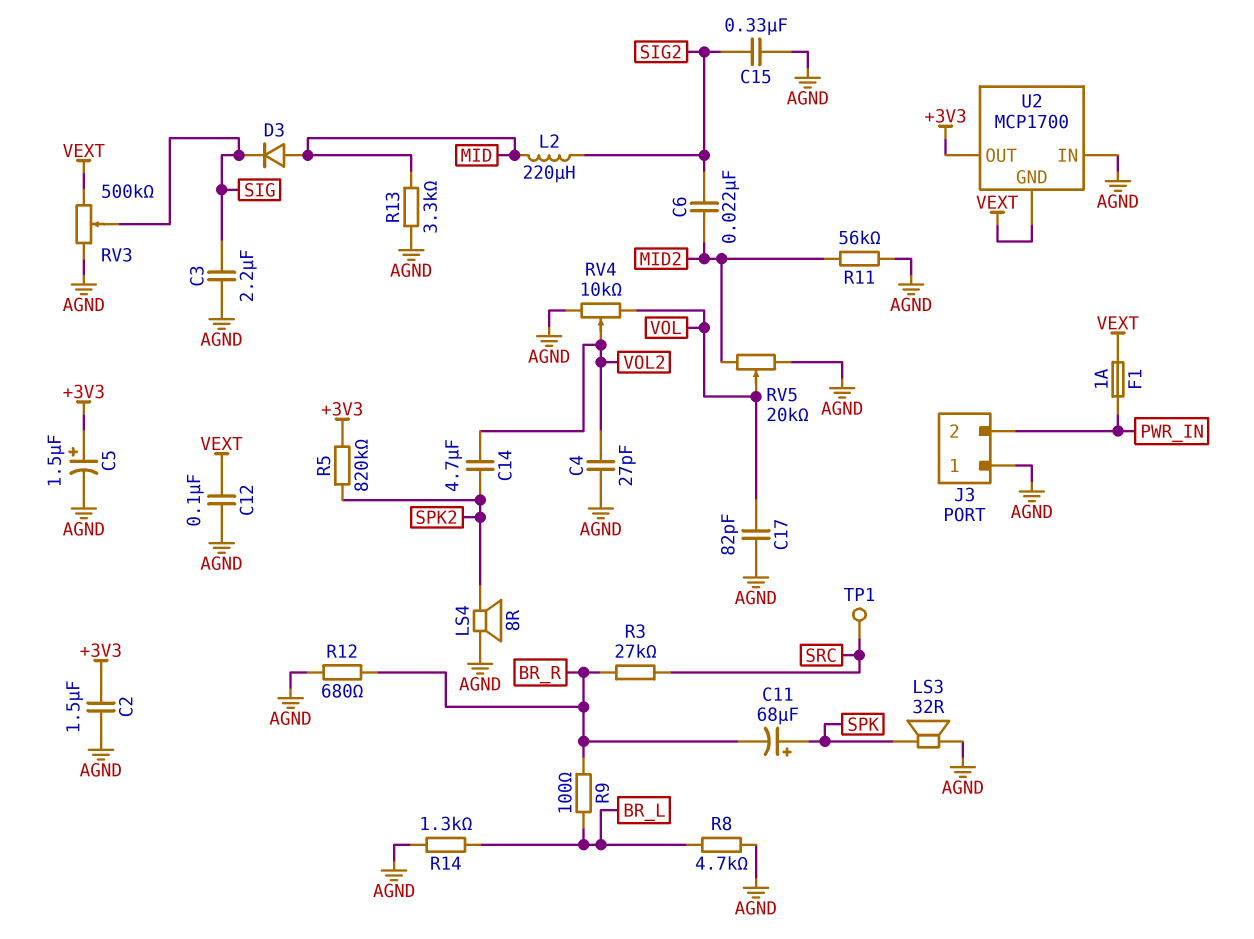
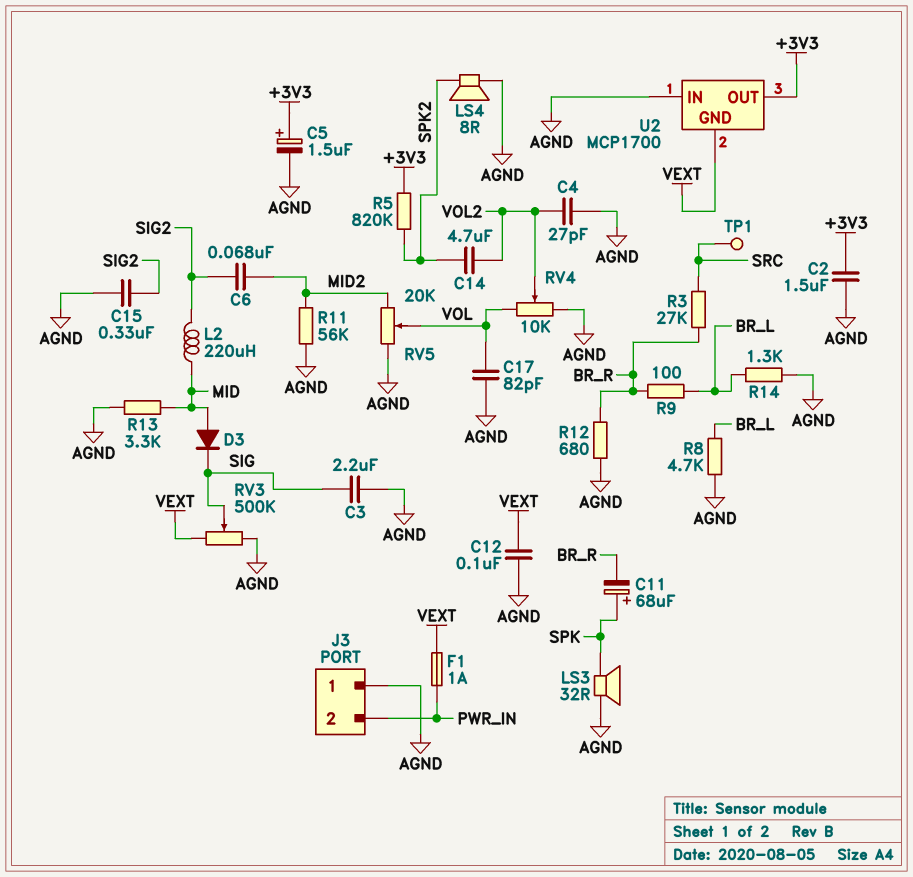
C6: 22nF (MID2, SIG2) -> 68nF (MID2, SIG2)

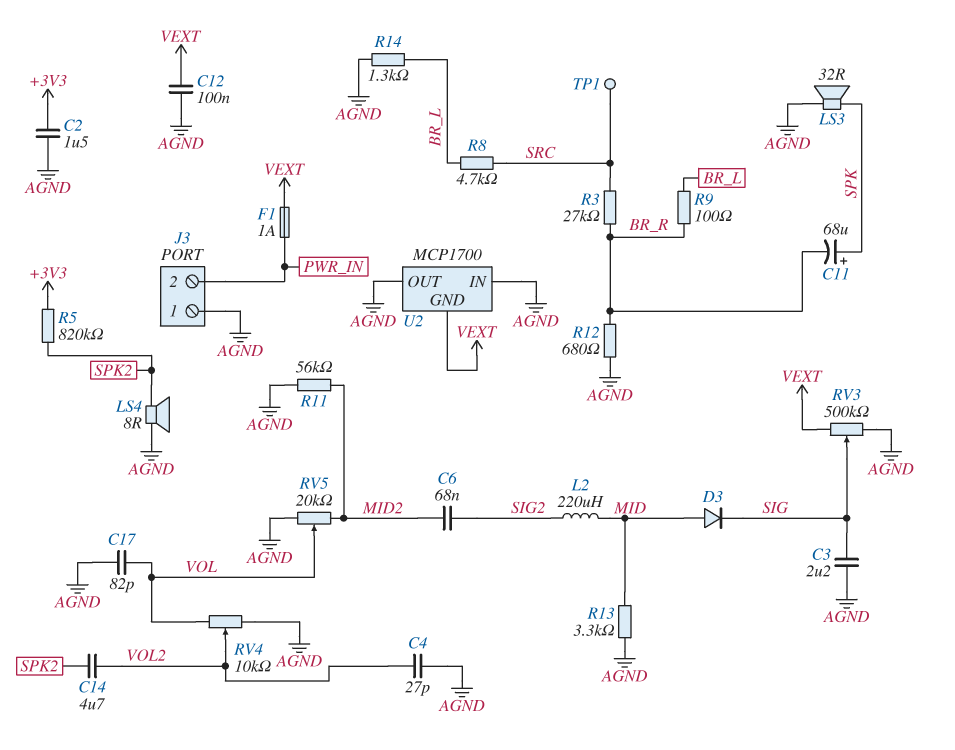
C5: 1.5uF (plus +3V3, minus AGND) -> none
C15: 330nF (AGND, SIG2) -> none
R8: 4.7k (AGND, BR_L) -> 4.7k (BR_L, SRC)
U2 pin OUT: +3V3 -> AGND

